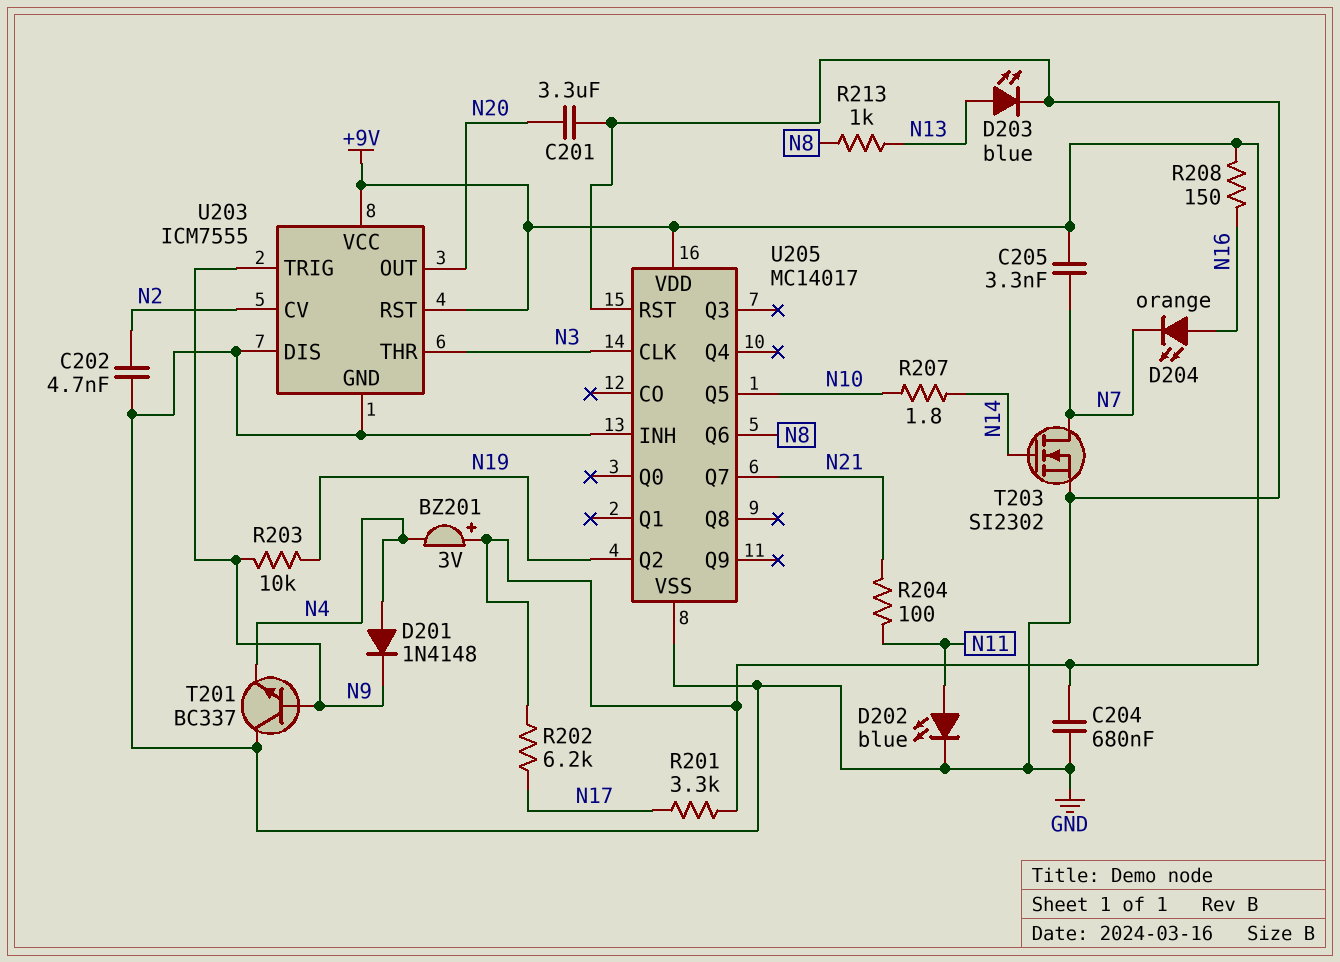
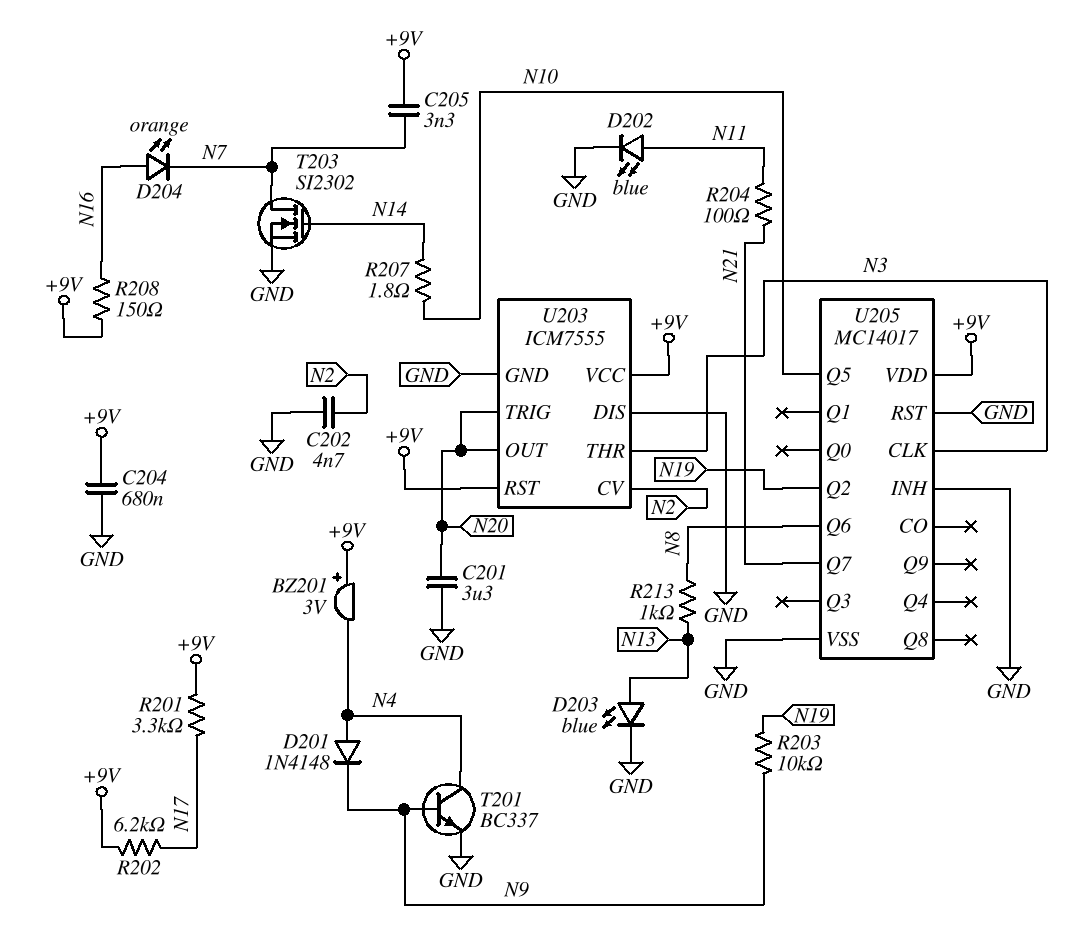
T201: NPN BC337 (B N9, C GND, E N4) -> NPN BC337 (B N9, C N4, E GND)
U203 pin TRIG: N9 -> N20

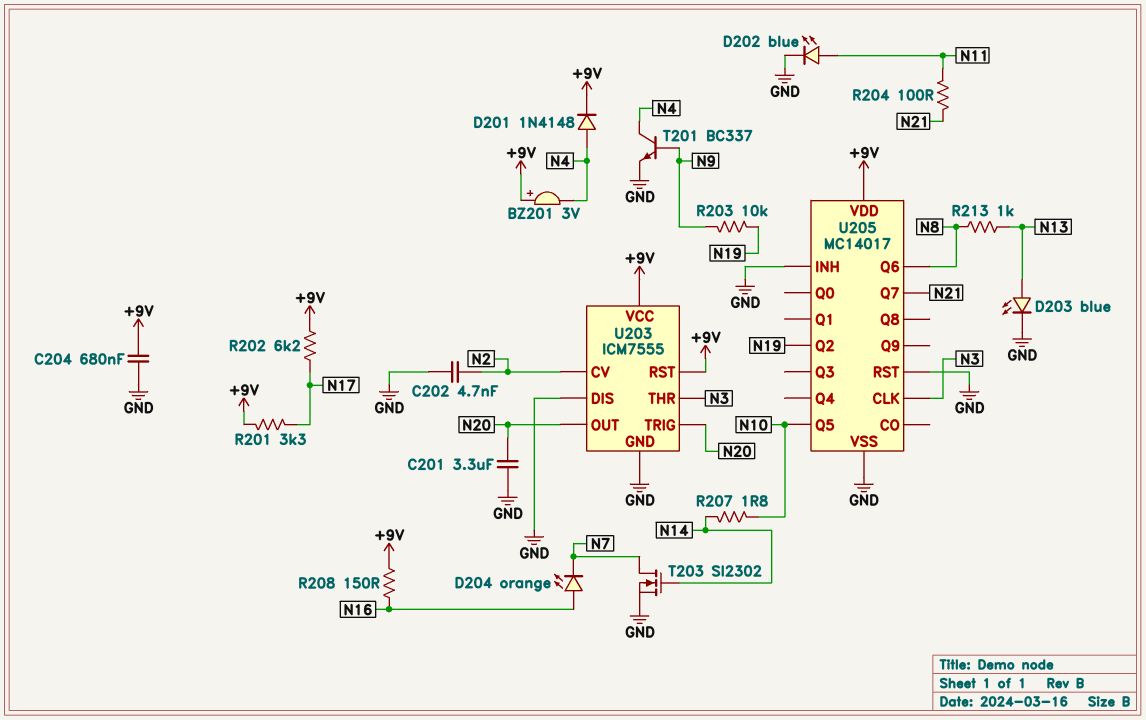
C205: 3.3nF (+9V, N7) -> none
D201: diode 1N4148 (A N4, K N9) -> diode 1N4148 (A N4, K +9V)

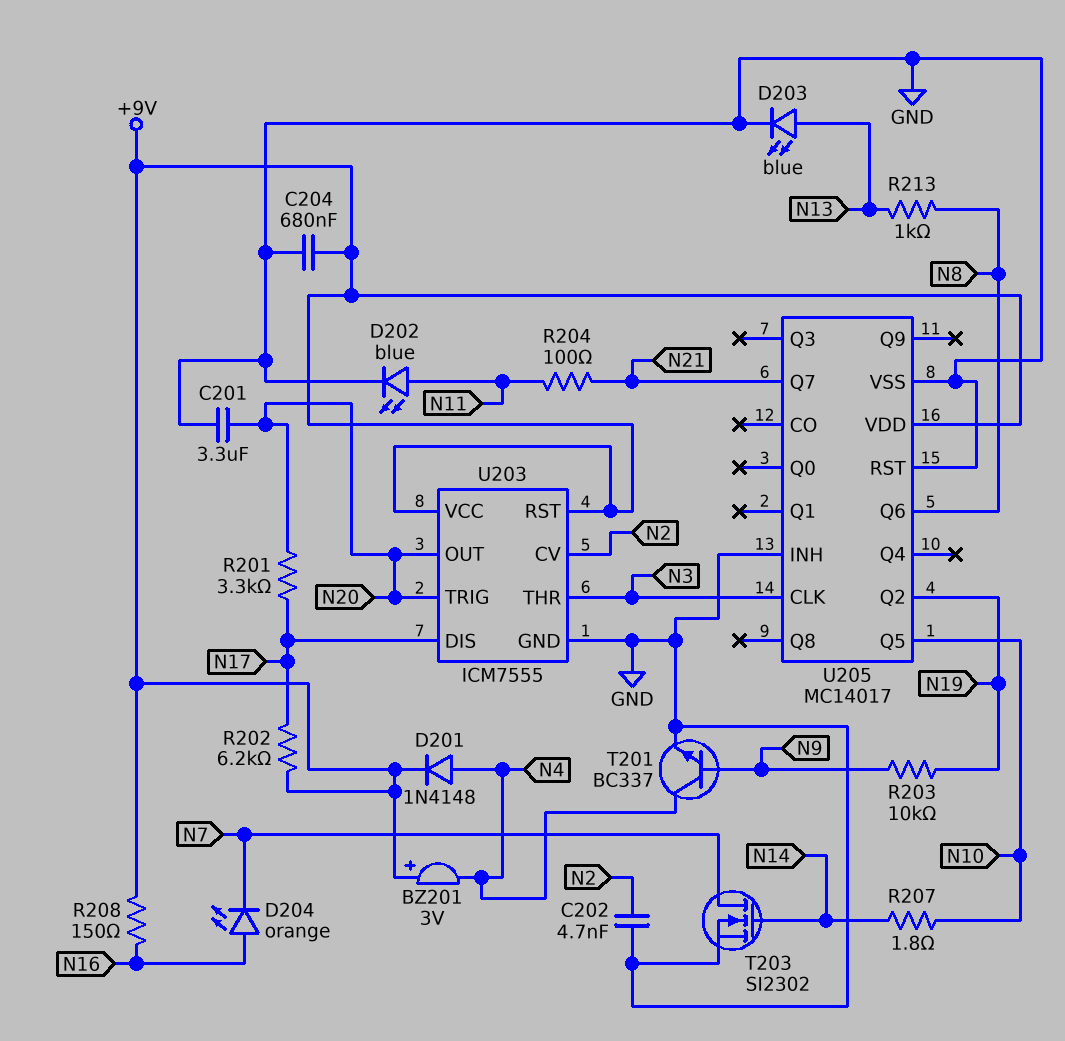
R201: 3.3k (+9V, N17) -> 3.3k (N17, N20)
U203 pin DIS: GND -> N17

